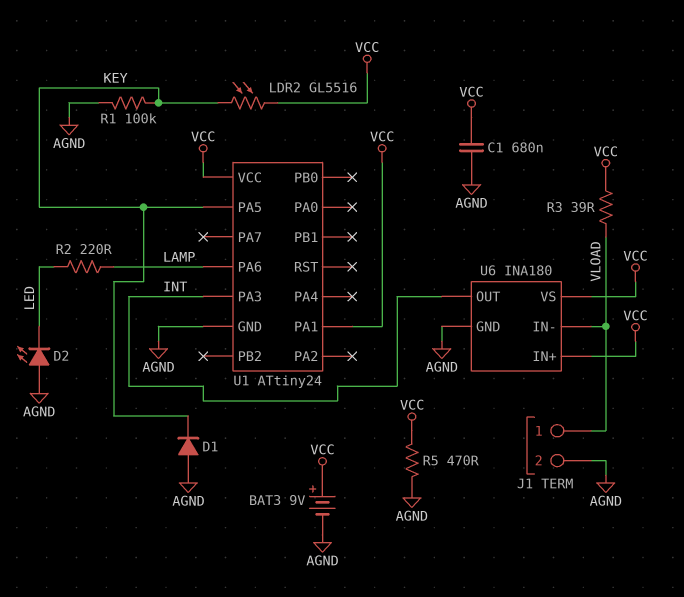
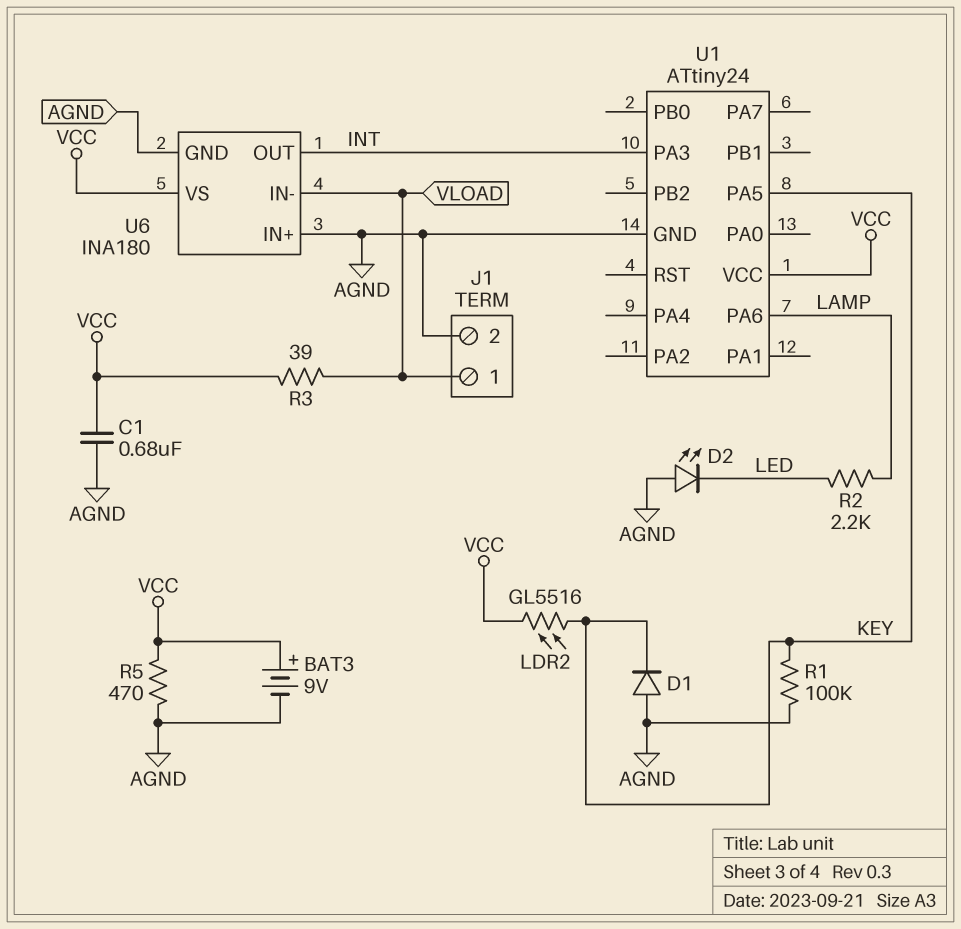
R2: 220 (LAMP, LED) -> 2.2k (LAMP, LED)
U1 pin PA1: VCC -> none
U6 pin IN+: VCC -> AGND

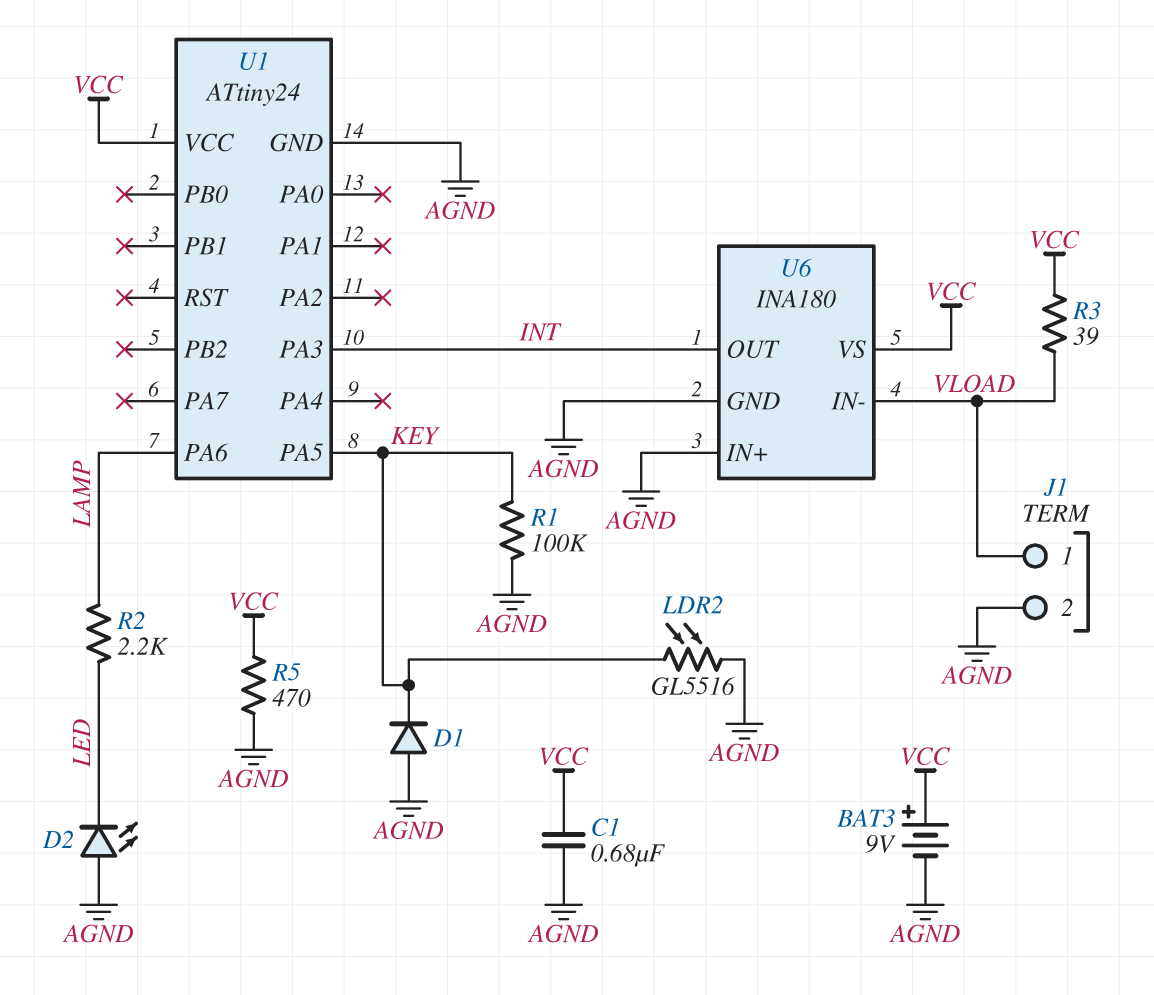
LDR2: GL5516 (KEY, VCC) -> GL5516 (AGND, KEY)

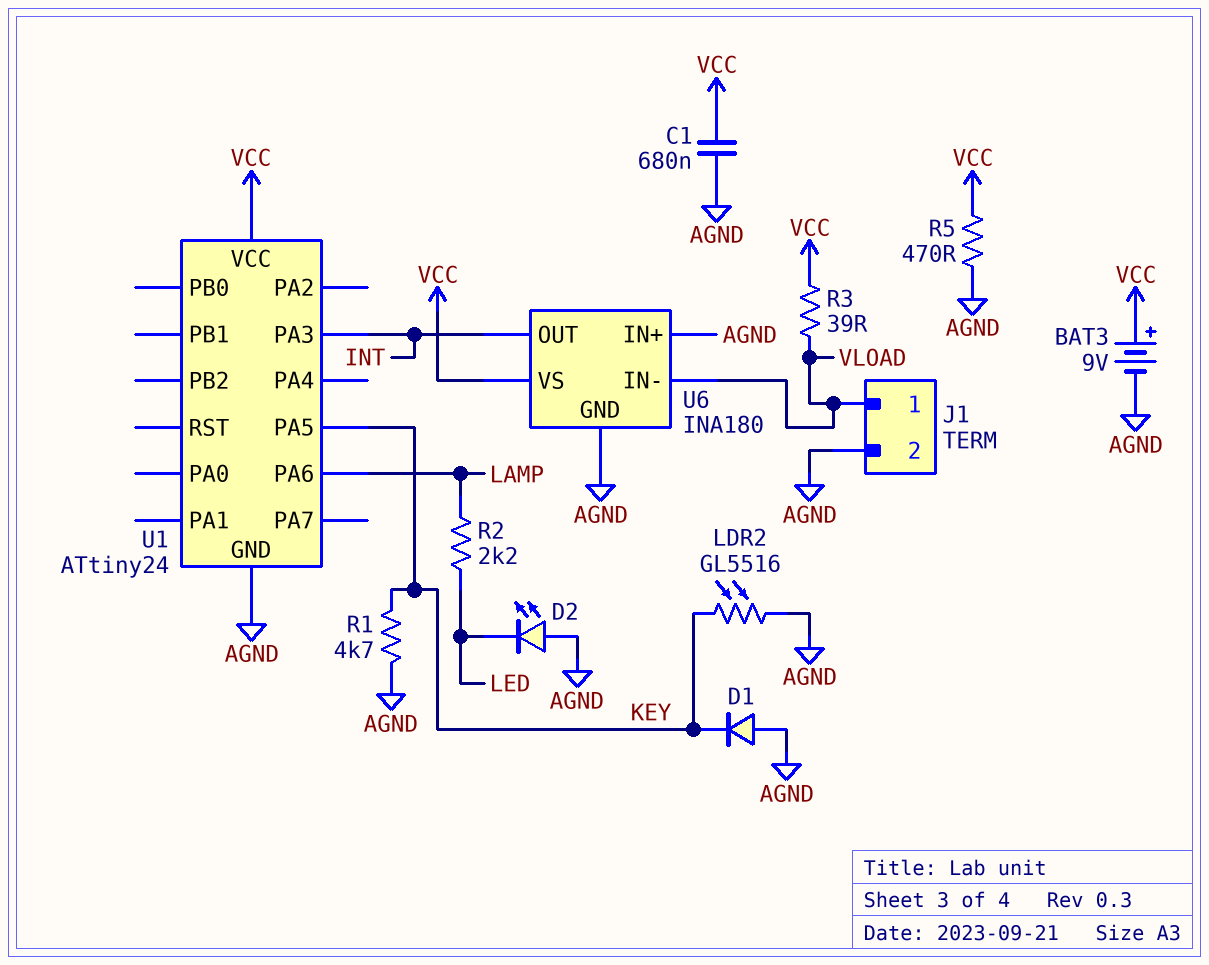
R1: 100k (AGND, KEY) -> 4.7k (AGND, KEY)

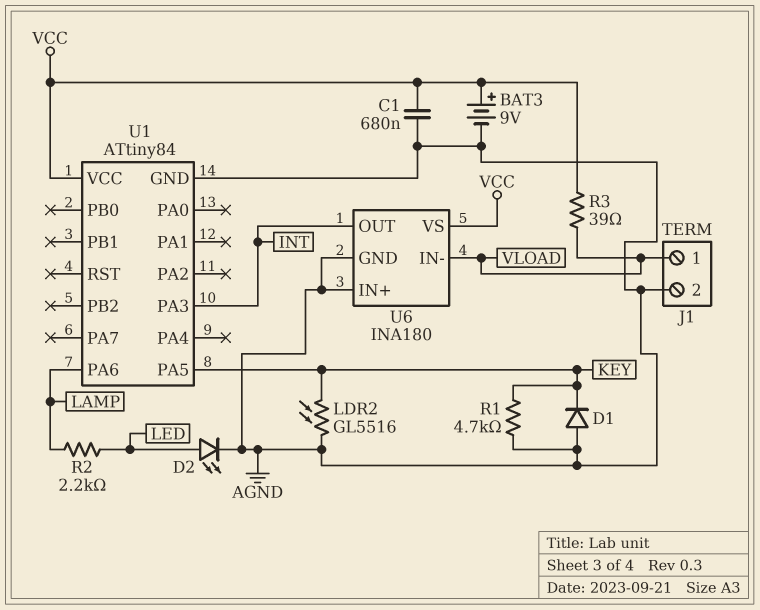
D2: LED (A AGND, K LED) -> LED (A LED, K AGND)
R5: 470 (AGND, VCC) -> none
U1: ATtiny24 -> ATtiny84

